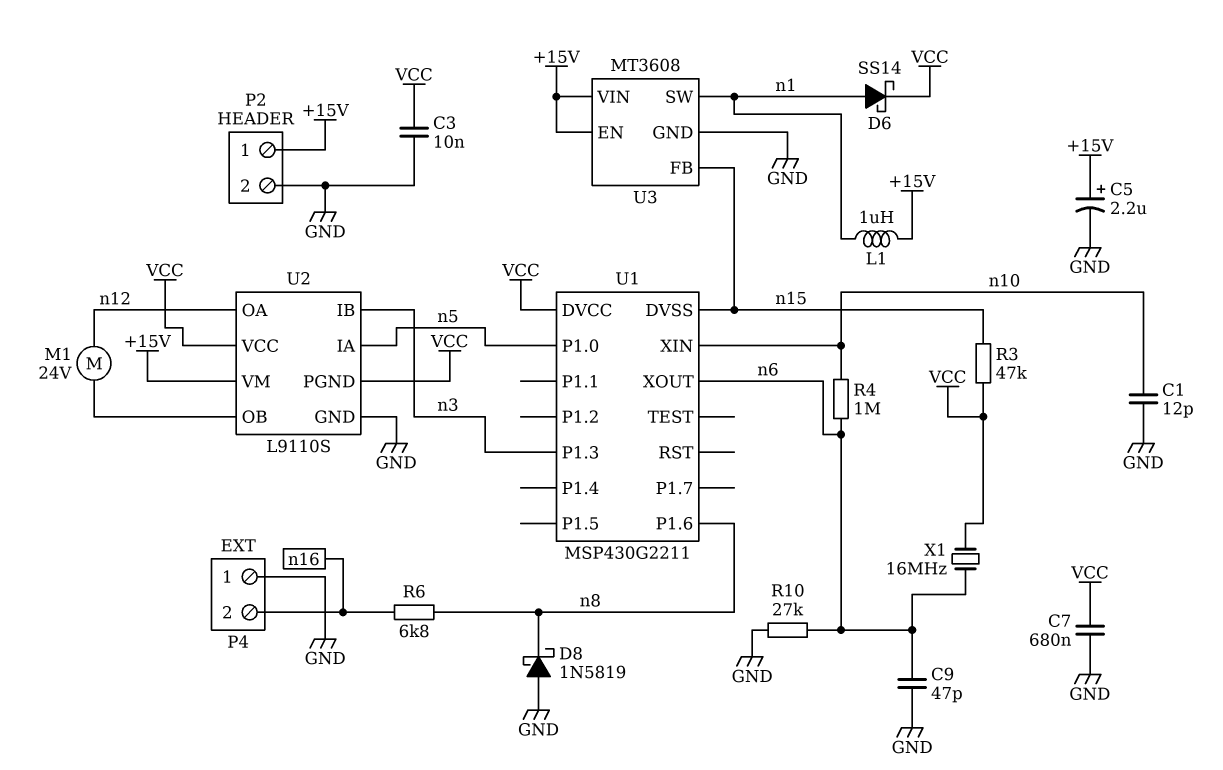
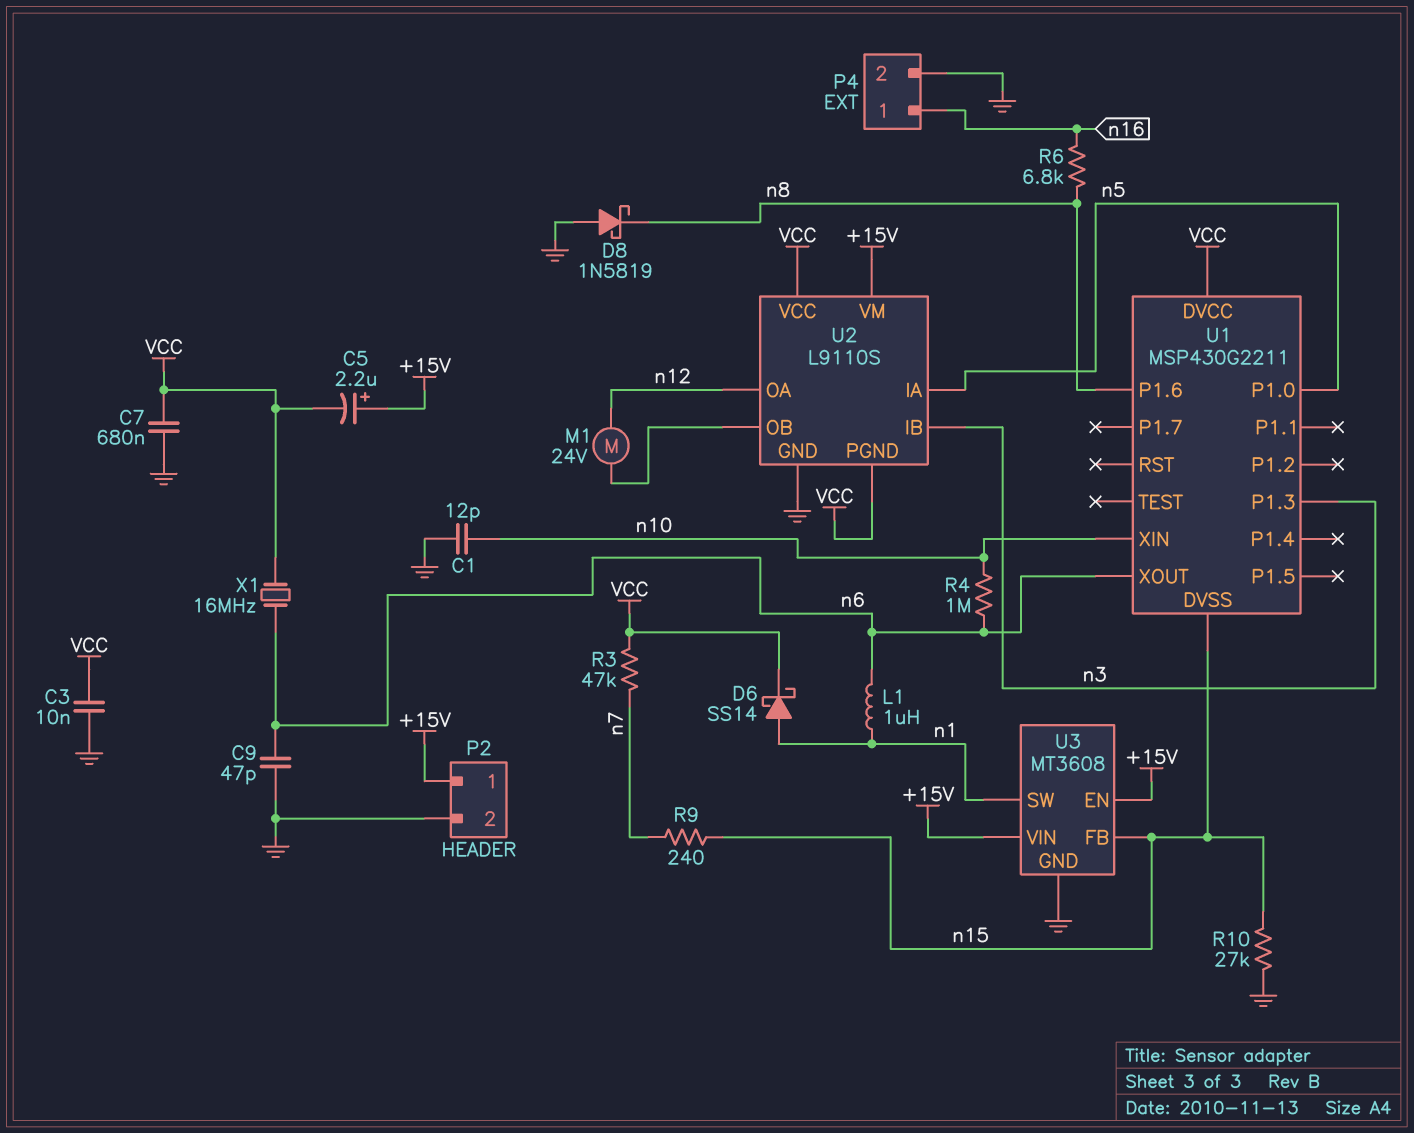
C5: 2.2uF (plus +15V, minus GND) -> 2.2uF (plus +15V, minus VCC)
L1: 1uH (+15V, n1) -> 1uH (n1, n6)
P4 pin 1: GND -> n16
P4 pin 2: n16 -> GND
R3: 47k (VCC, n15) -> 47k (VCC, n7)
R9: none -> 240 (n7, n15)
R10: 27k (GND, n6) -> 27k (GND, n15)

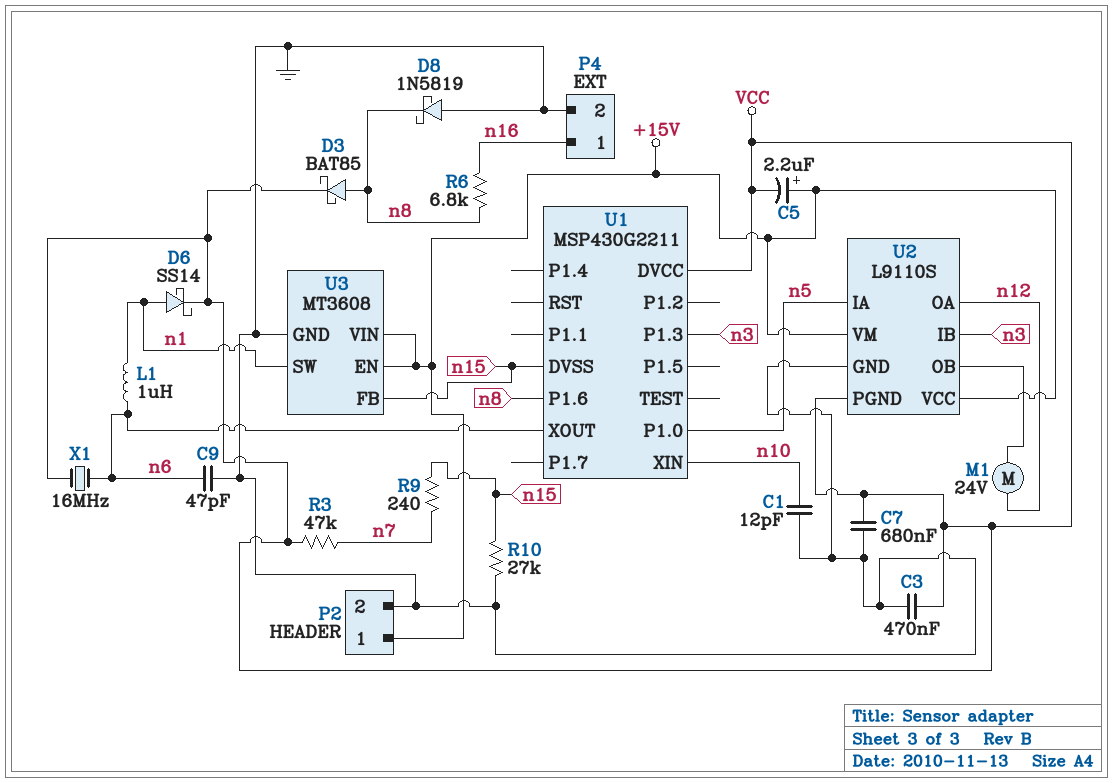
C3: 10nF (GND, VCC) -> 470nF (GND, VCC)
D3: none -> schottky BAT85 (A n8, K VCC)
R4: 1M (n6, n10) -> none
U2 pin VCC: VCC -> +15V

